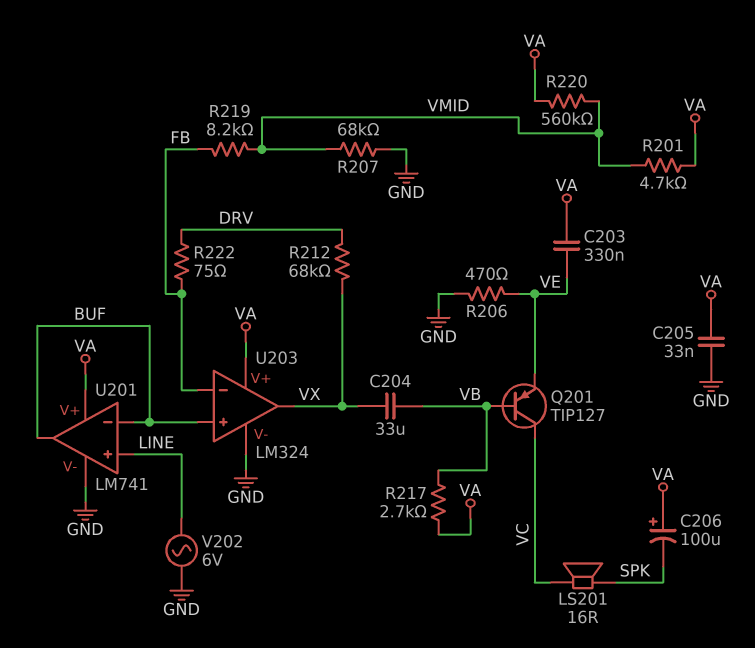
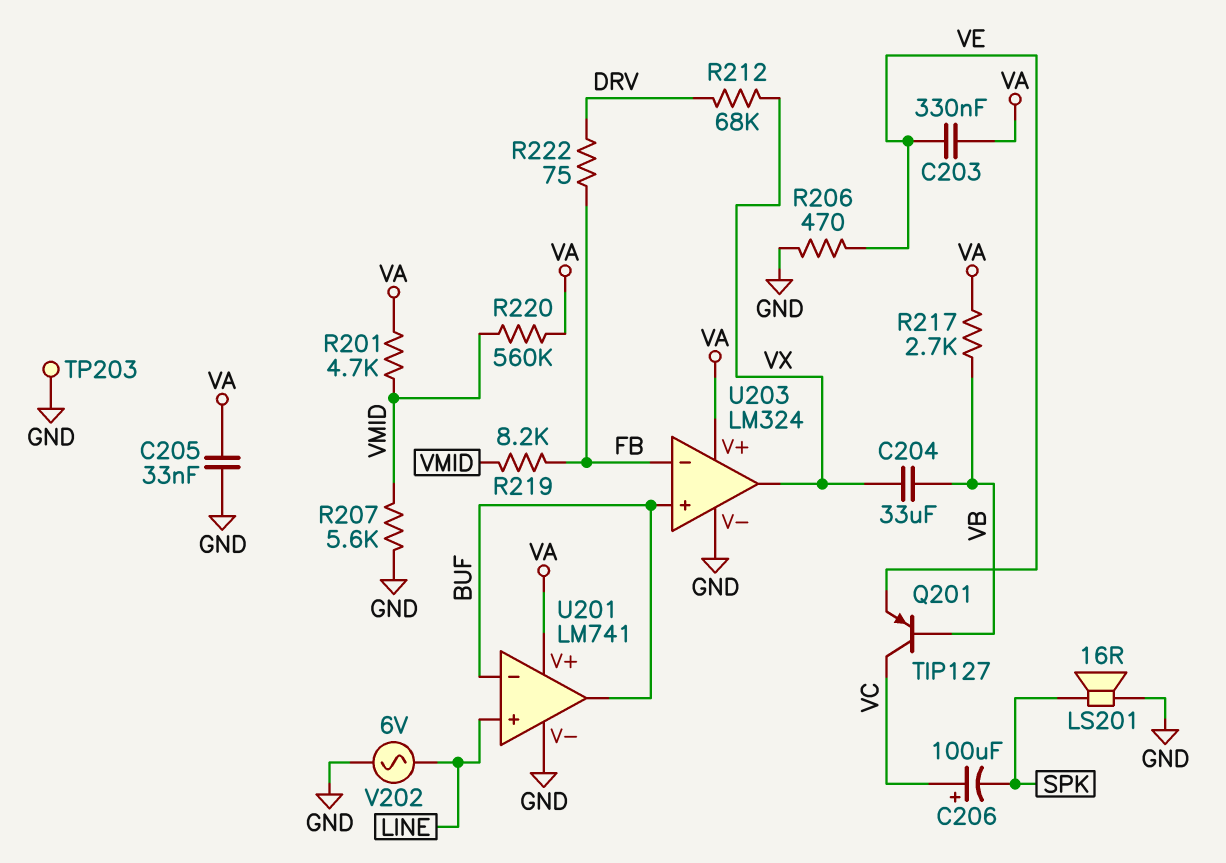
C206: 100uF (plus VA, minus SPK) -> 100uF (plus VC, minus SPK)
LS201: speaker 16R (SPK, VC) -> speaker 16R (GND, SPK)
R207: 68k (GND, VMID) -> 5.6k (GND, VMID)
TP203: none -> test point (GND)

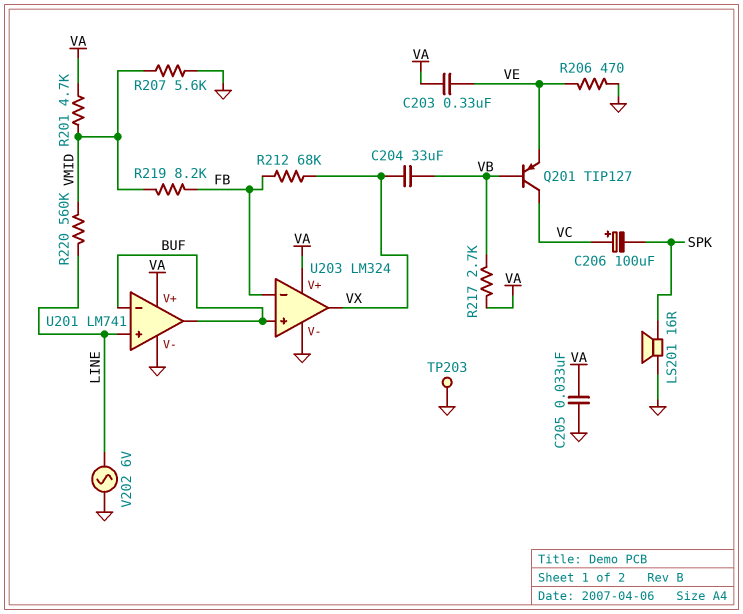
R212: 68k (DRV, VX) -> 68k (FB, VX)
R220: 560k (VA, VMID) -> 560k (LINE, VMID)
R222: 75 (DRV, FB) -> none

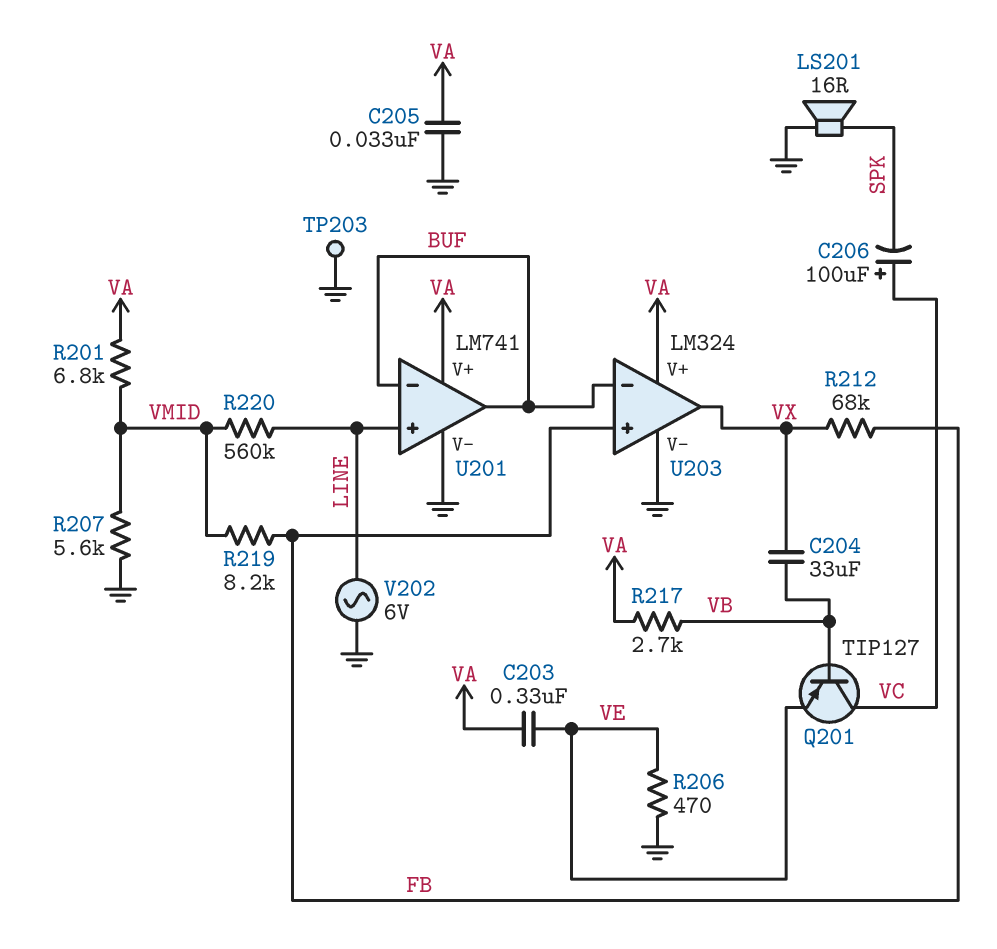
R201: 4.7k (VA, VMID) -> 6.8k (VA, VMID)
U203 pin in+: BUF -> FB
U203 pin in-: FB -> BUF

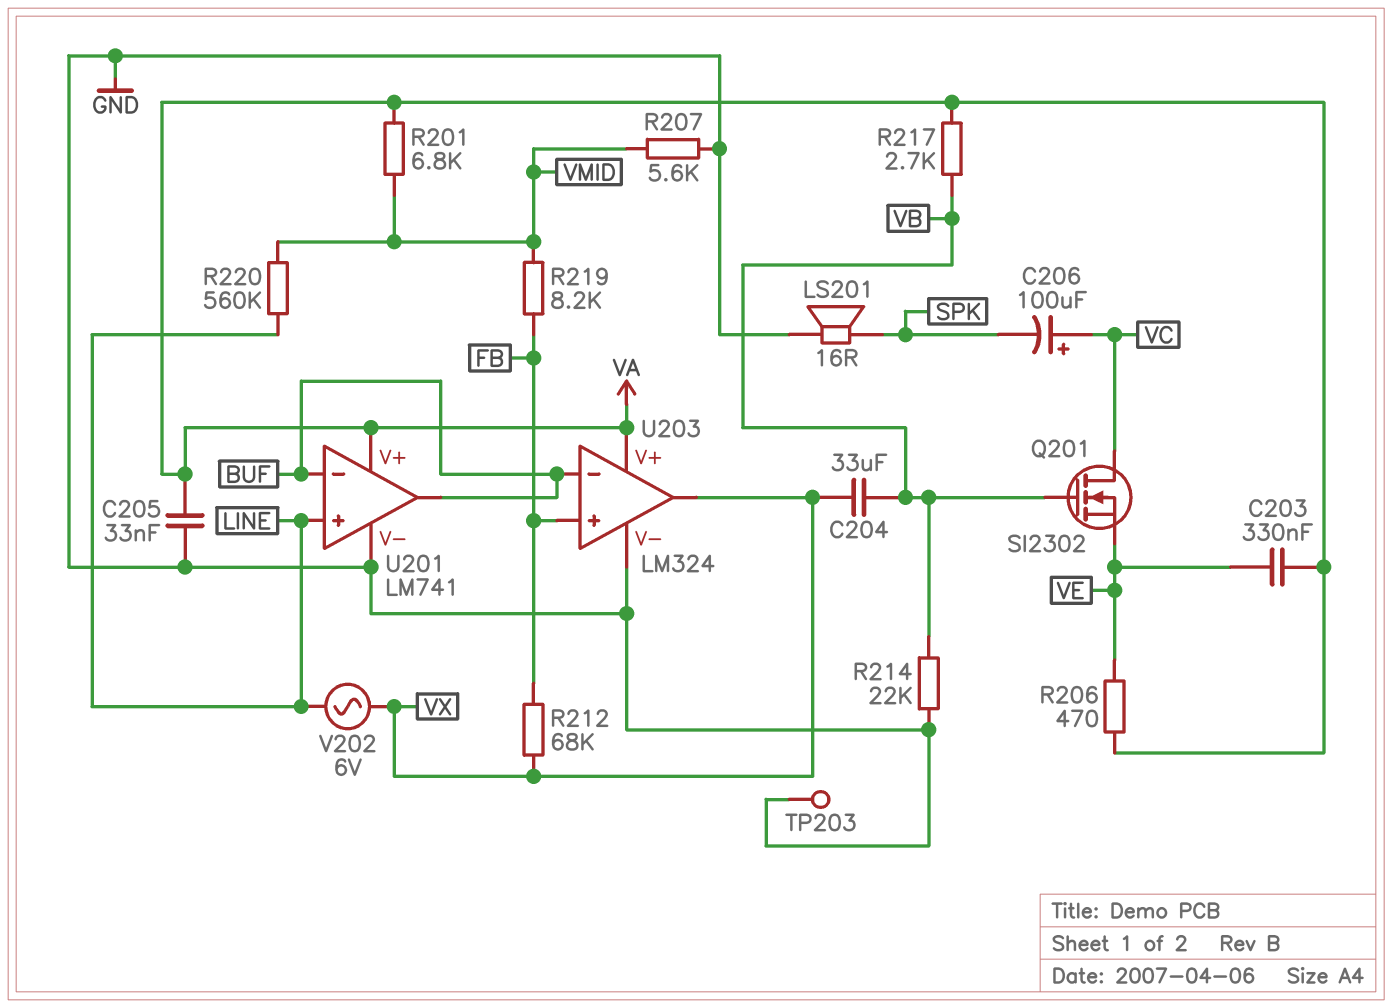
Q201: PNP TIP127 (B VB, C VC, E VE) -> NMOS SI2302 (G VB, D VC, S VE)
R206: 470 (GND, VE) -> 470 (VA, VE)
R214: none -> 22k (GND, VB)
V202: AC 6V (GND, LINE) -> AC 6V (LINE, VX)

